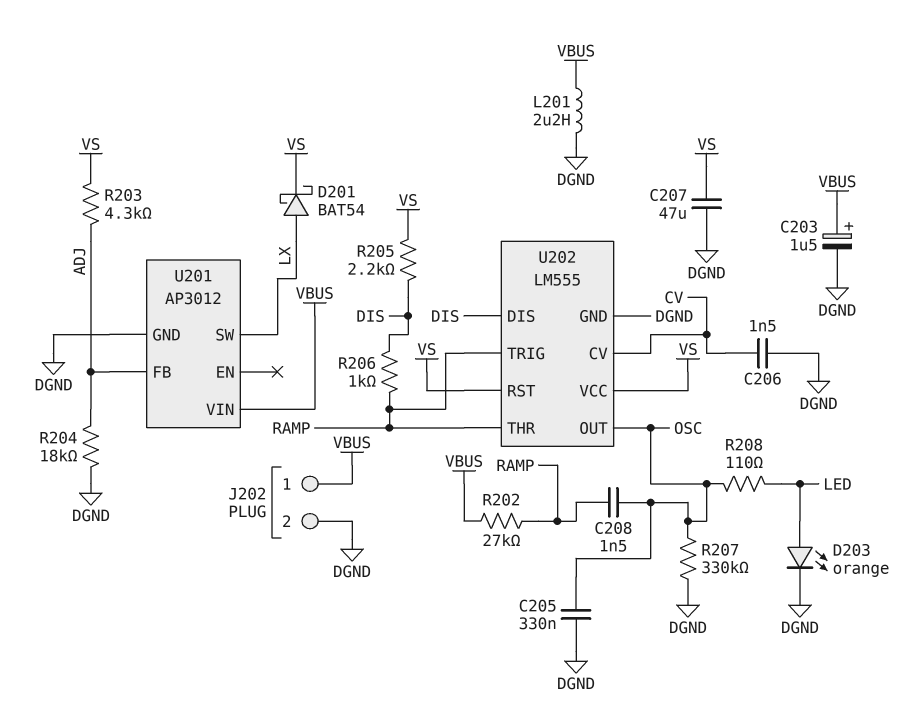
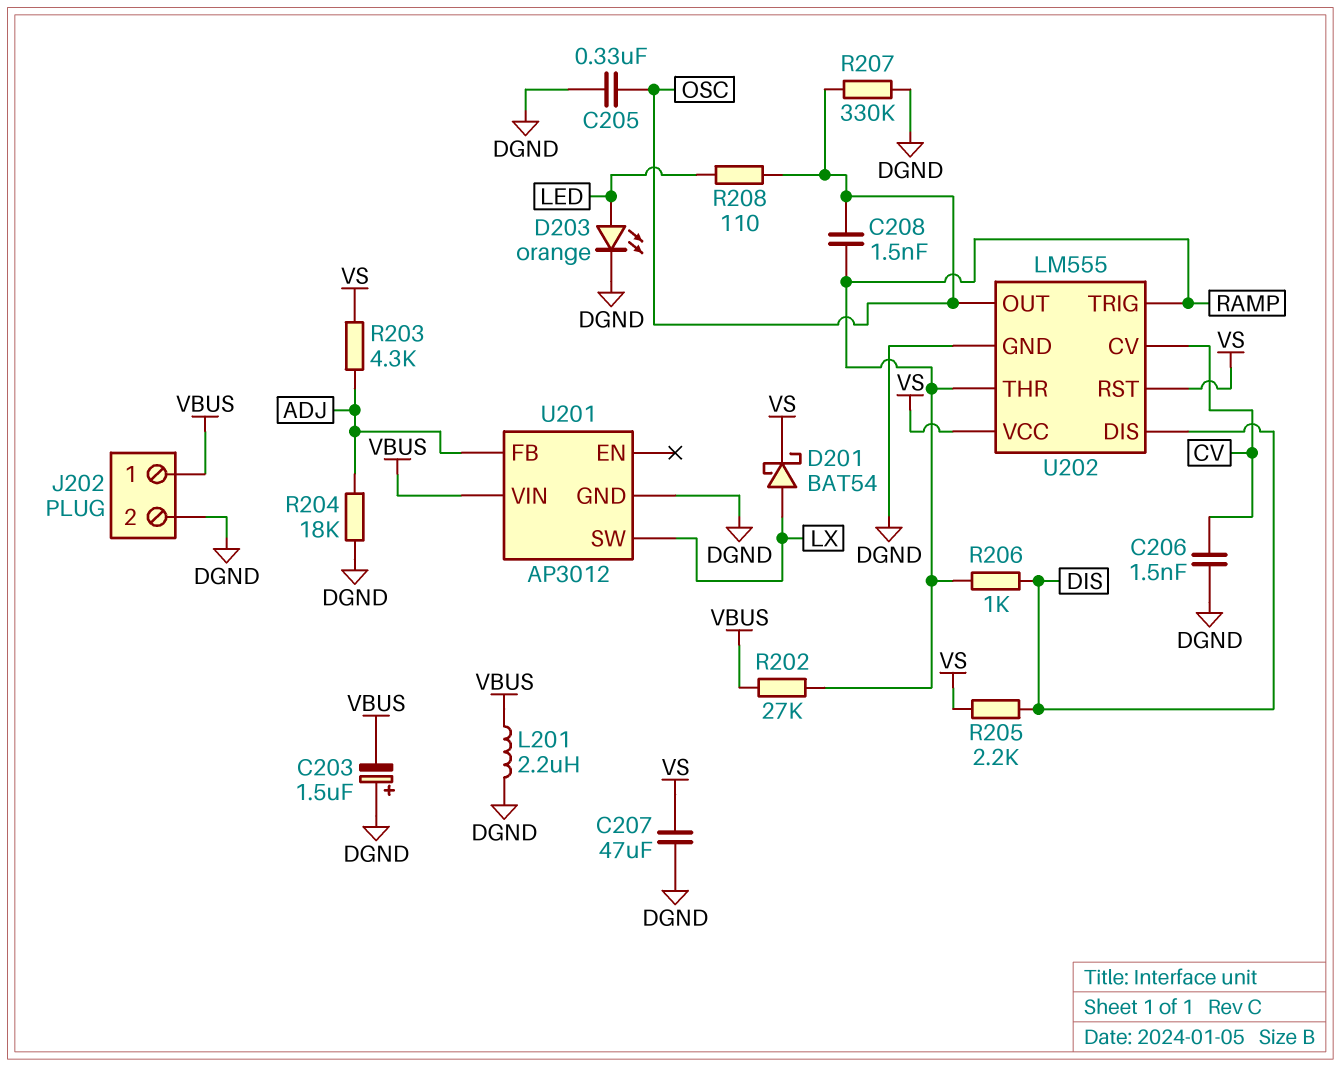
C203: 1.5uF (plus VBUS, minus DGND) -> 1.5uF (plus DGND, minus VBUS)

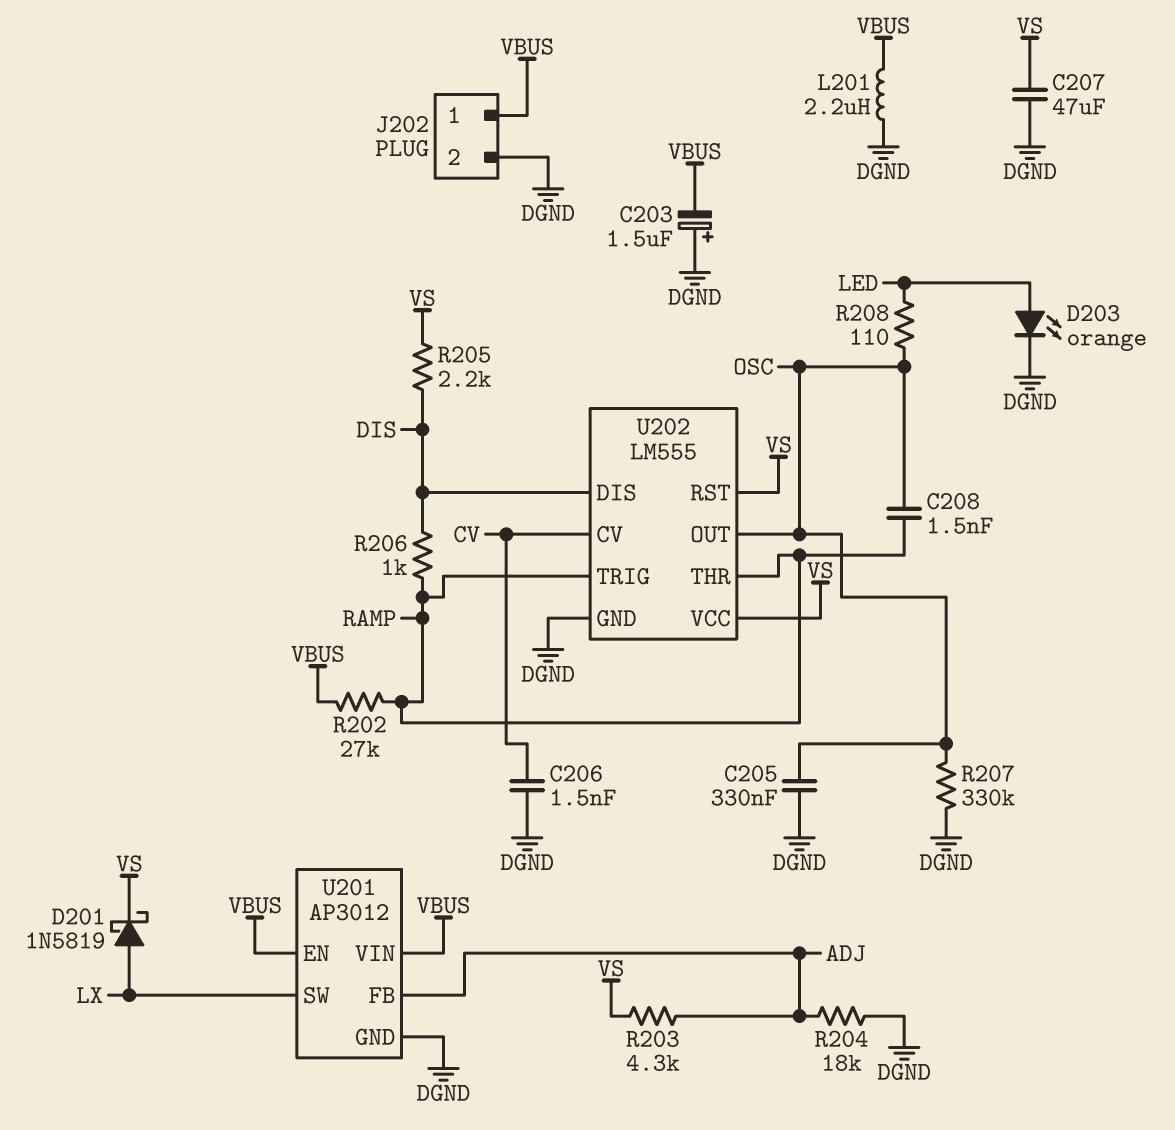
D201: schottky BAT54 (A LX, K VS) -> schottky 1N5819 (A LX, K VS)
U201 pin EN: none -> VBUS

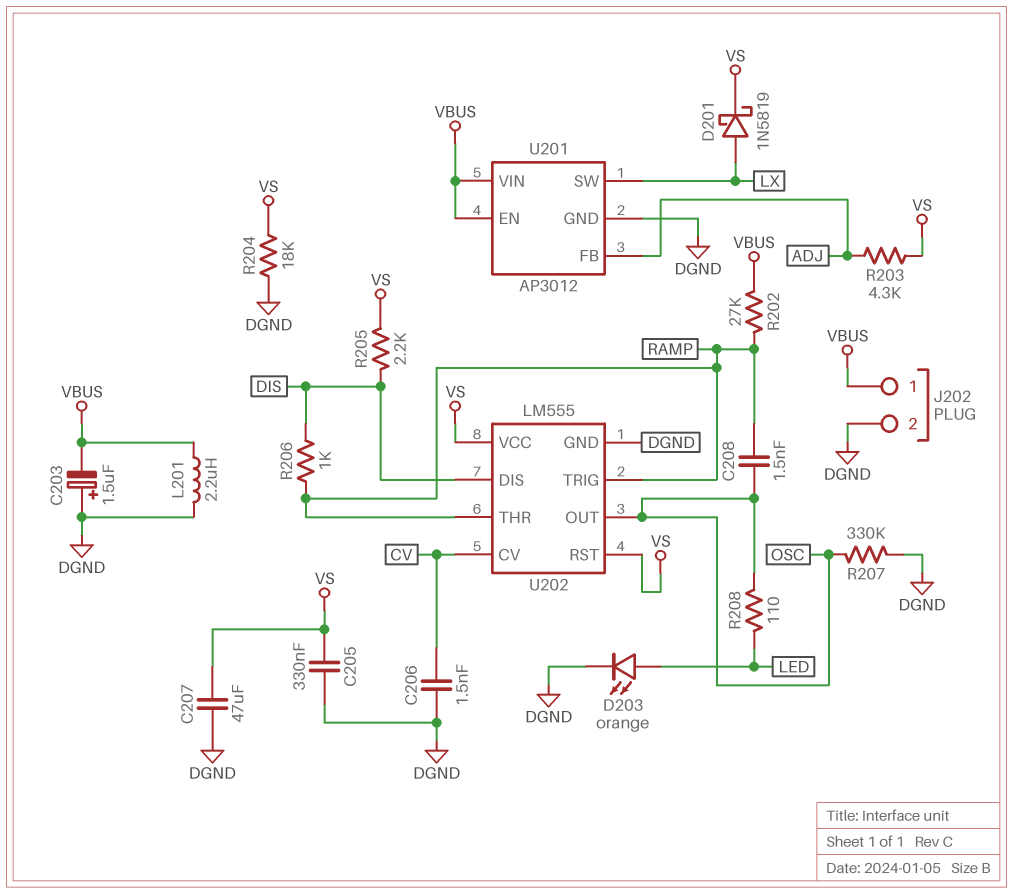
C205: 330nF (DGND, OSC) -> 330nF (DGND, VS)
R204: 18k (ADJ, DGND) -> 18k (DGND, VS)

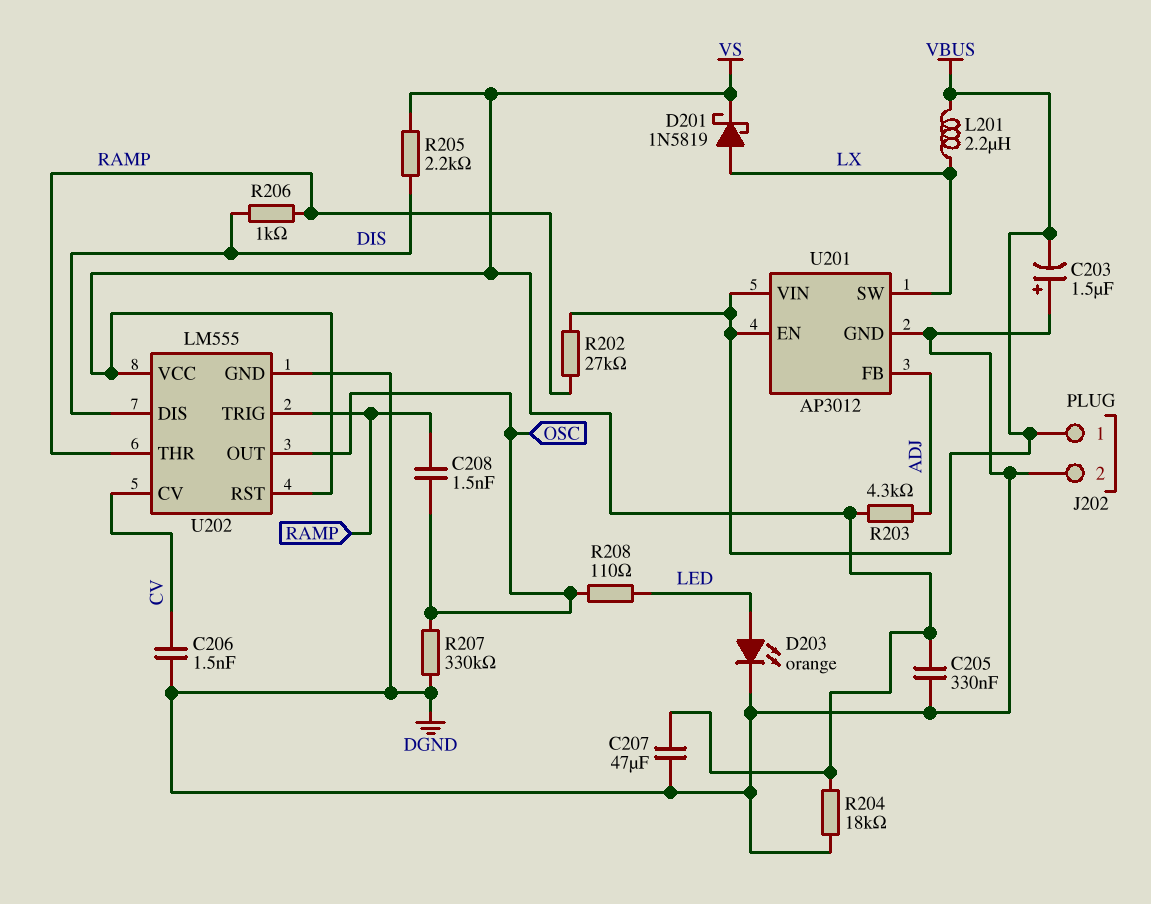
L201: 2.2uH (DGND, VBUS) -> 2.2uH (LX, VBUS)

